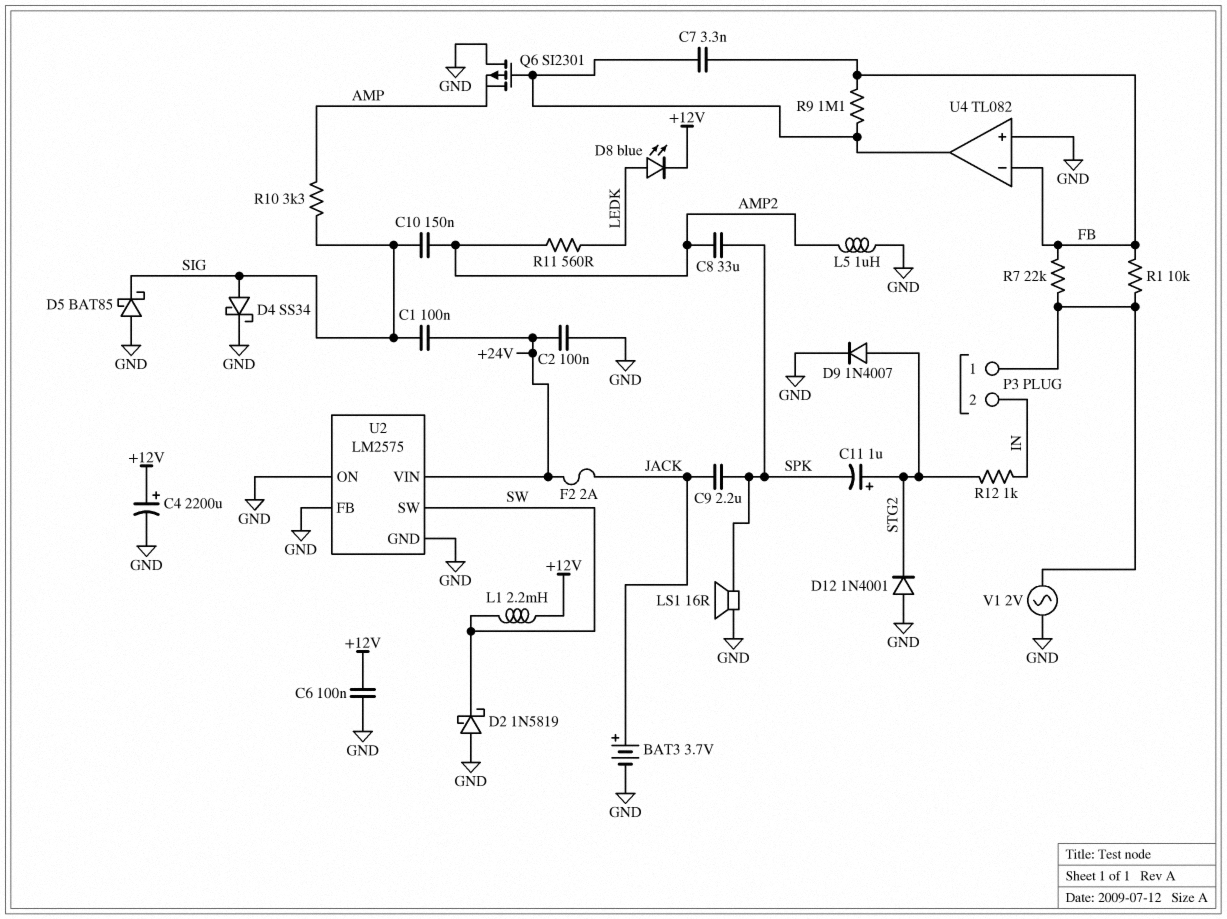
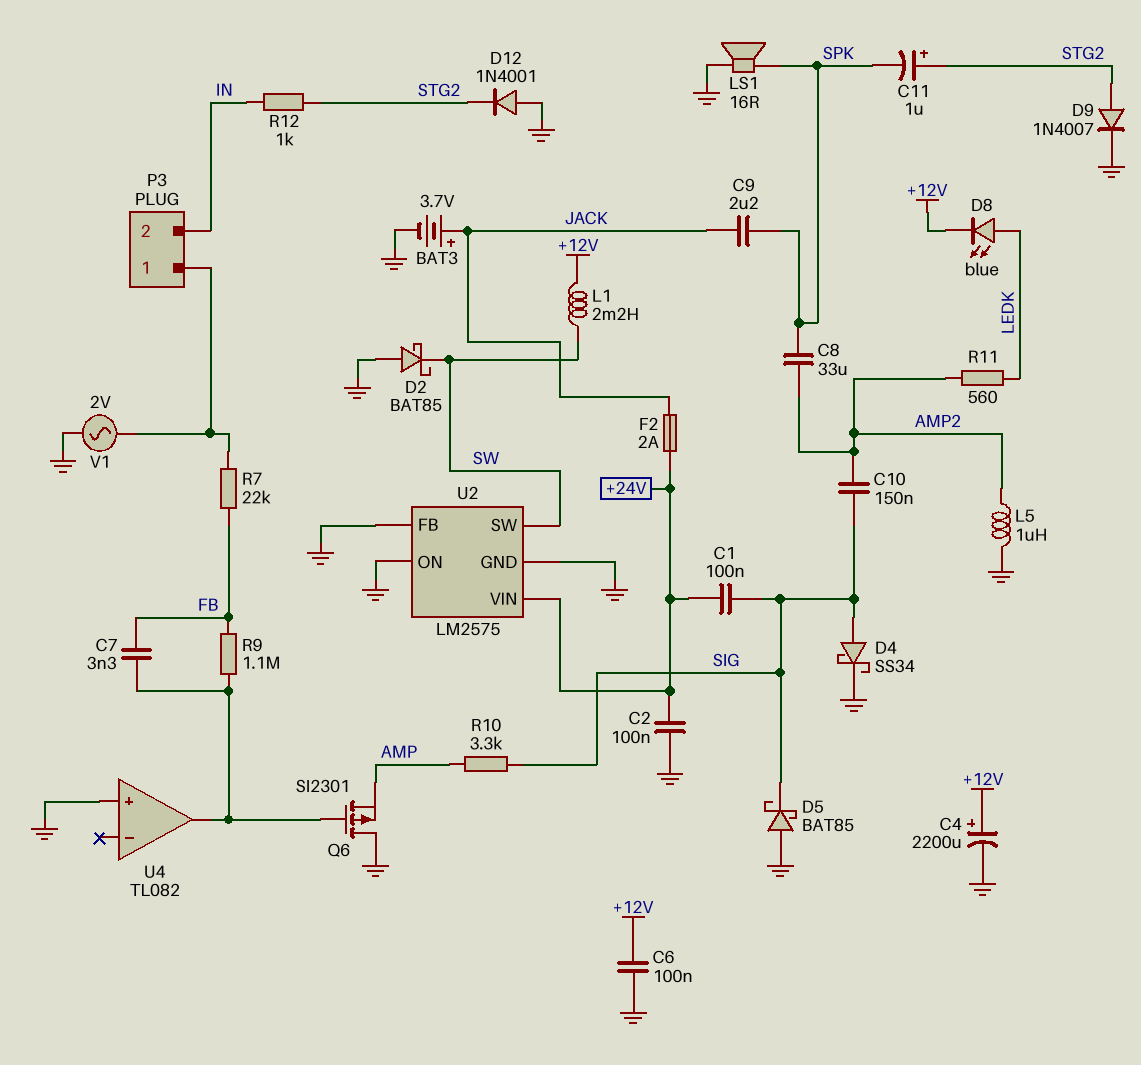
D2: schottky 1N5819 (A GND, K SW) -> schottky BAT85 (A GND, K SW)
R1: 10k (FB, P3/1) -> none
U4 pin in-: FB -> none

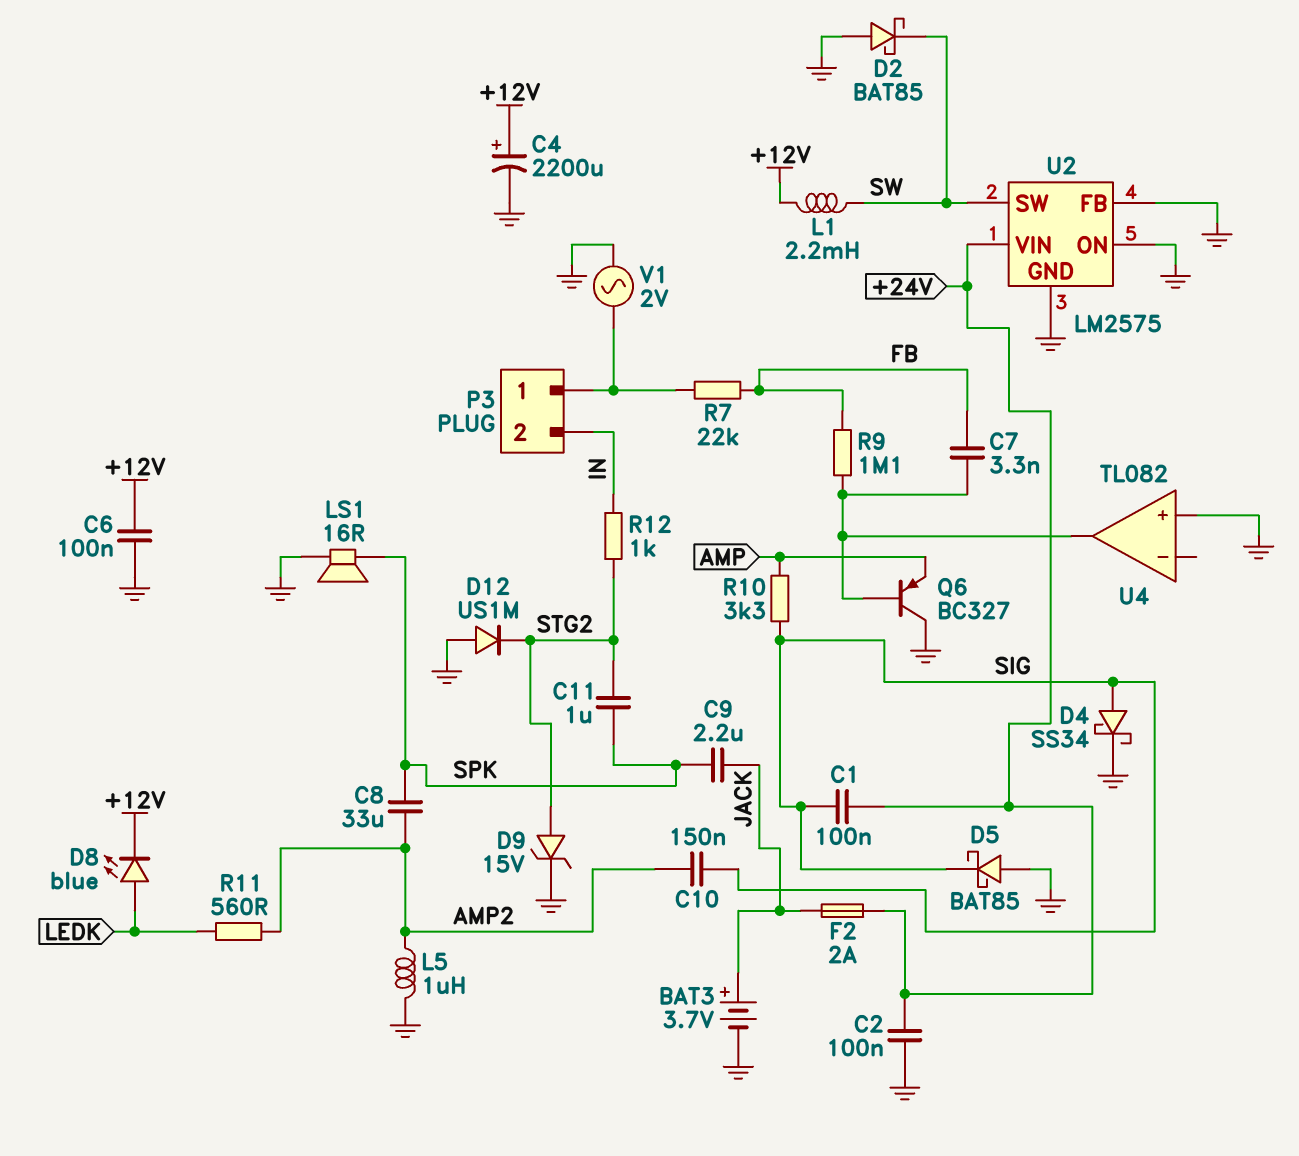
C11: 1uF (plus STG2, minus SPK) -> 1uF (SPK, STG2)
D9: diode 1N4007 (A STG2, K GND) -> zener 15V (A STG2, K GND)
D12: diode 1N4001 (A GND, K STG2) -> diode US1M (A GND, K STG2)
Q6: PMOS SI2301 (G U4/out, D GND, S AMP) -> PNP BC327 (B U4/out, C GND, E AMP)

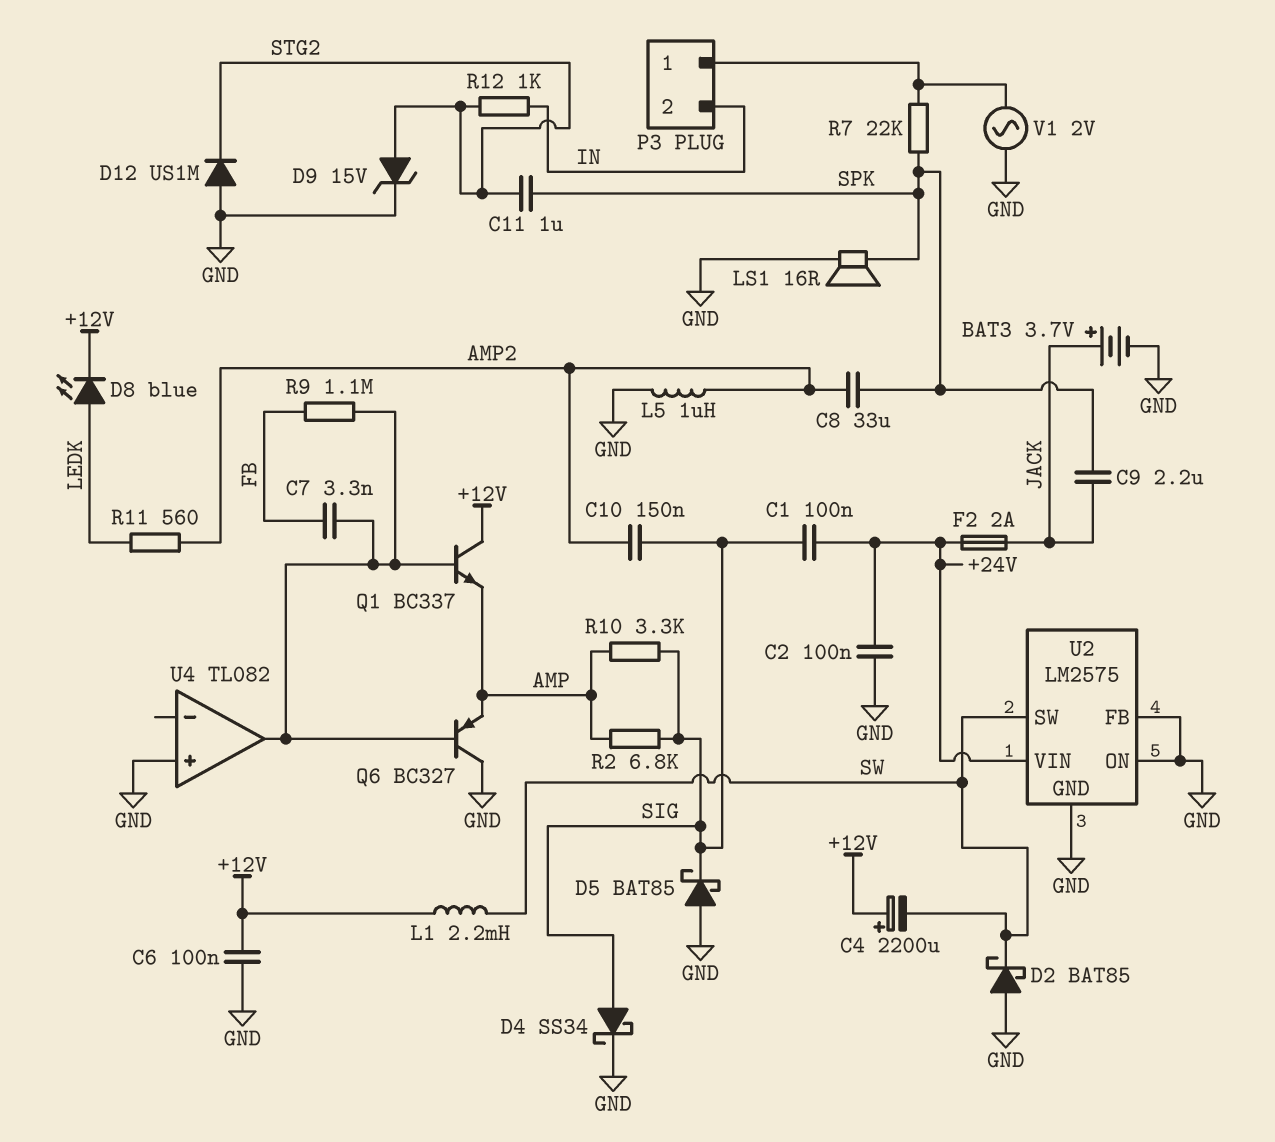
C4: 2200uF (plus +12V, minus GND) -> 2200uF (plus +12V, minus SW)
Q1: none -> NPN BC337 (B U4/out, C +12V, E AMP)
R2: none -> 6.8k (AMP, SIG)
R7: 22k (FB, P3/1) -> 22k (P3/1, SPK)

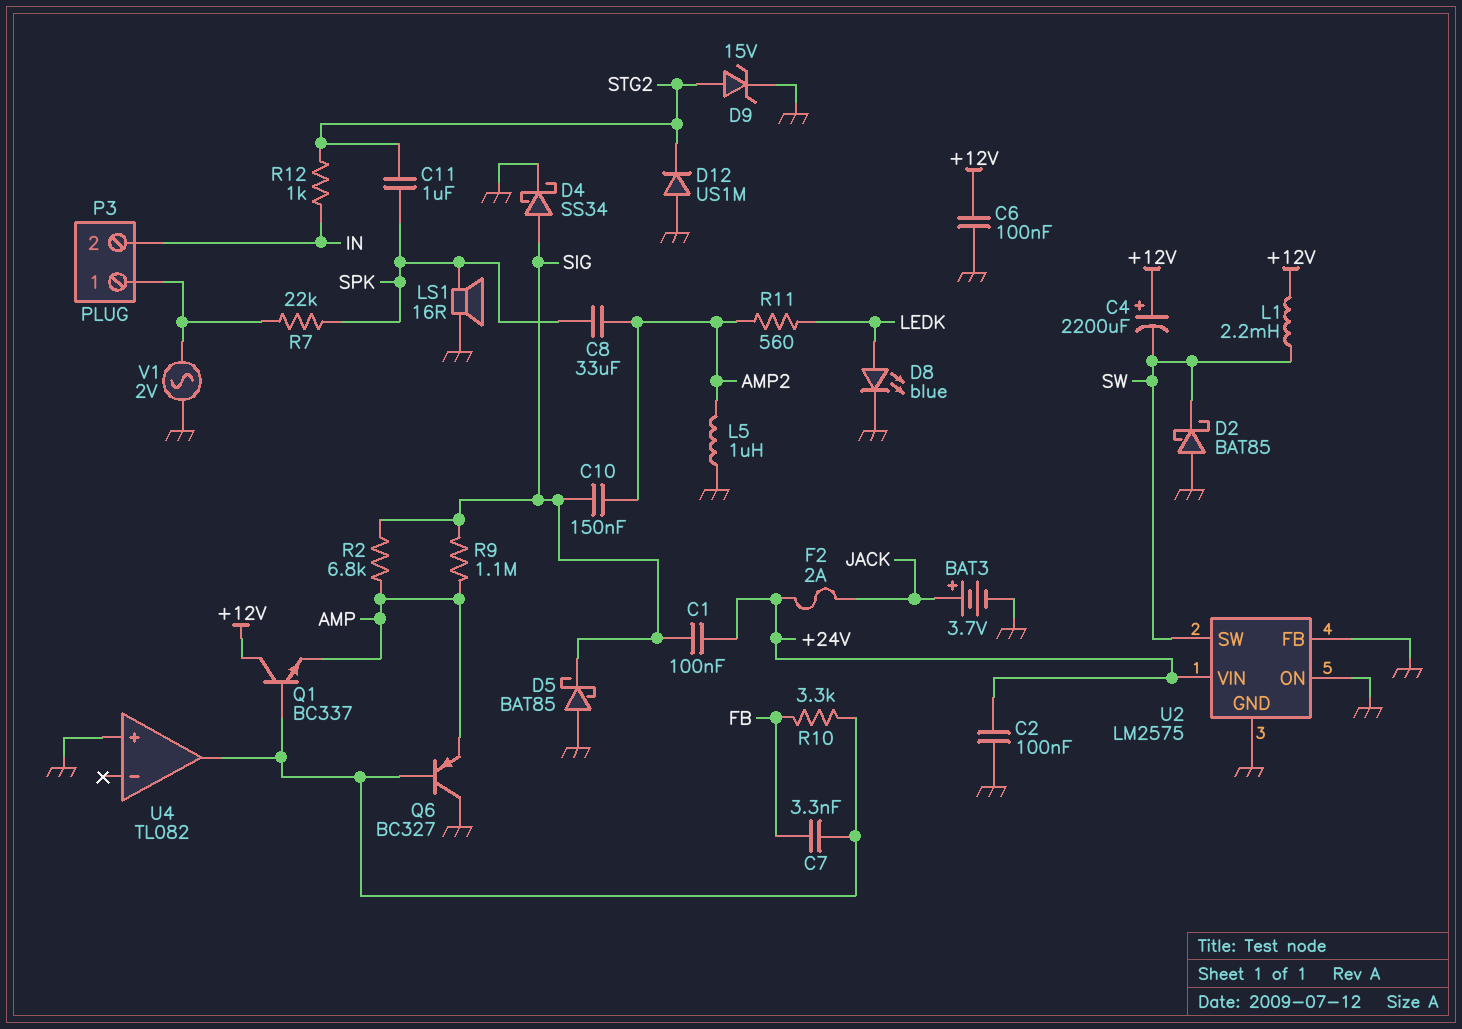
C9: 2.2uF (JACK, SPK) -> none
D8: LED blue (A LEDK, K +12V) -> LED blue (A LEDK, K GND)
R9: 1.1M (FB, U4/out) -> 1.1M (AMP, SIG)
R10: 3.3k (AMP, SIG) -> 3.3k (FB, U4/out)

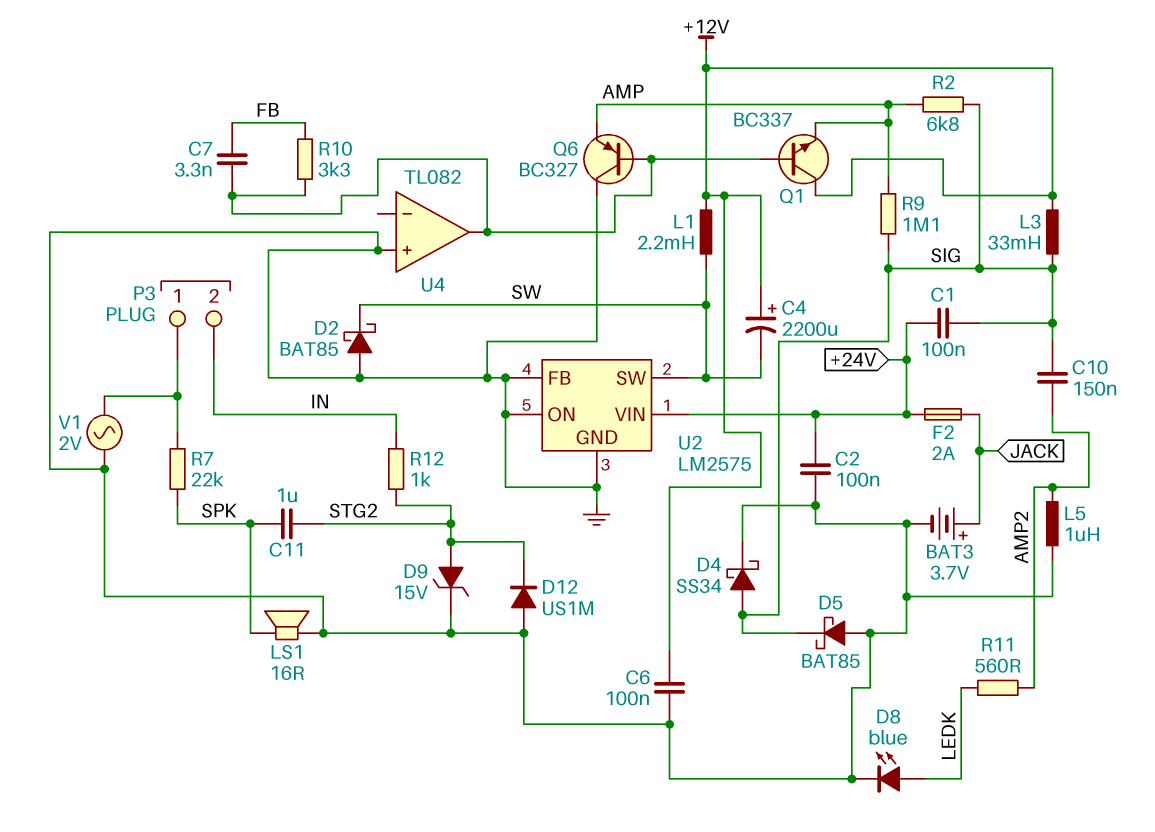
C8: 33uF (AMP2, SPK) -> none
L3: none -> 33mH (+12V, SIG)

